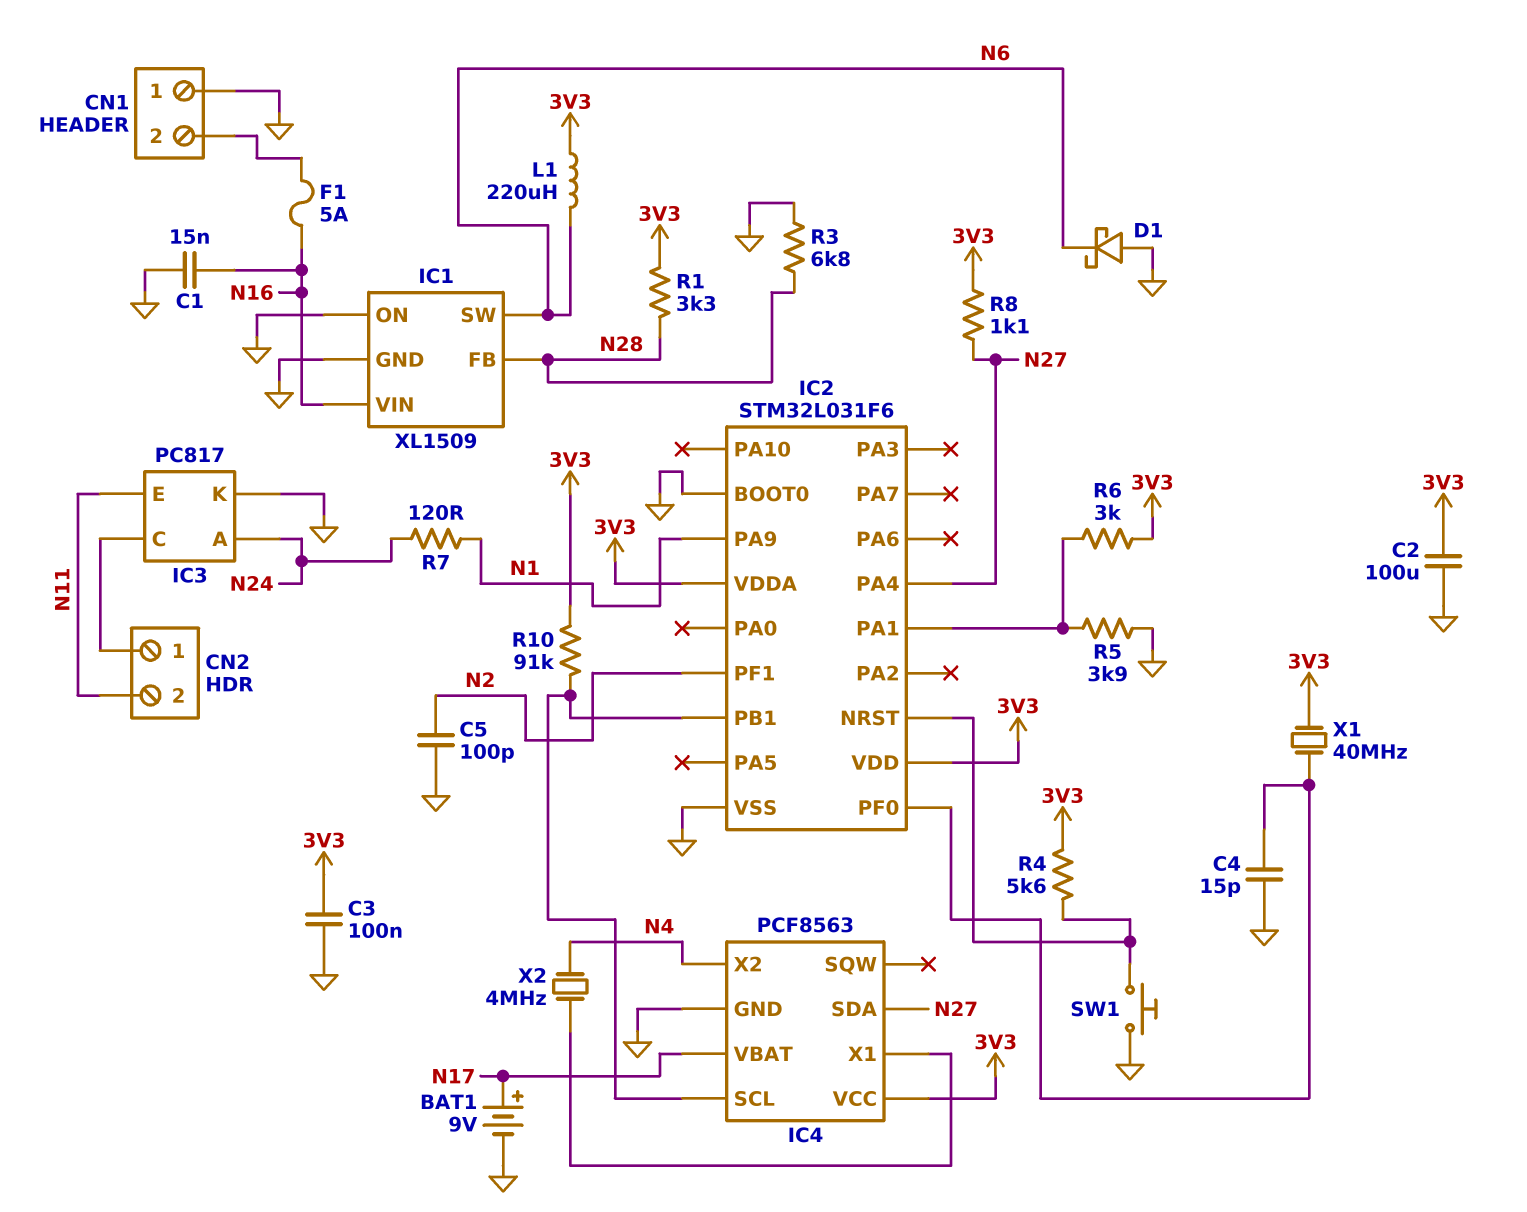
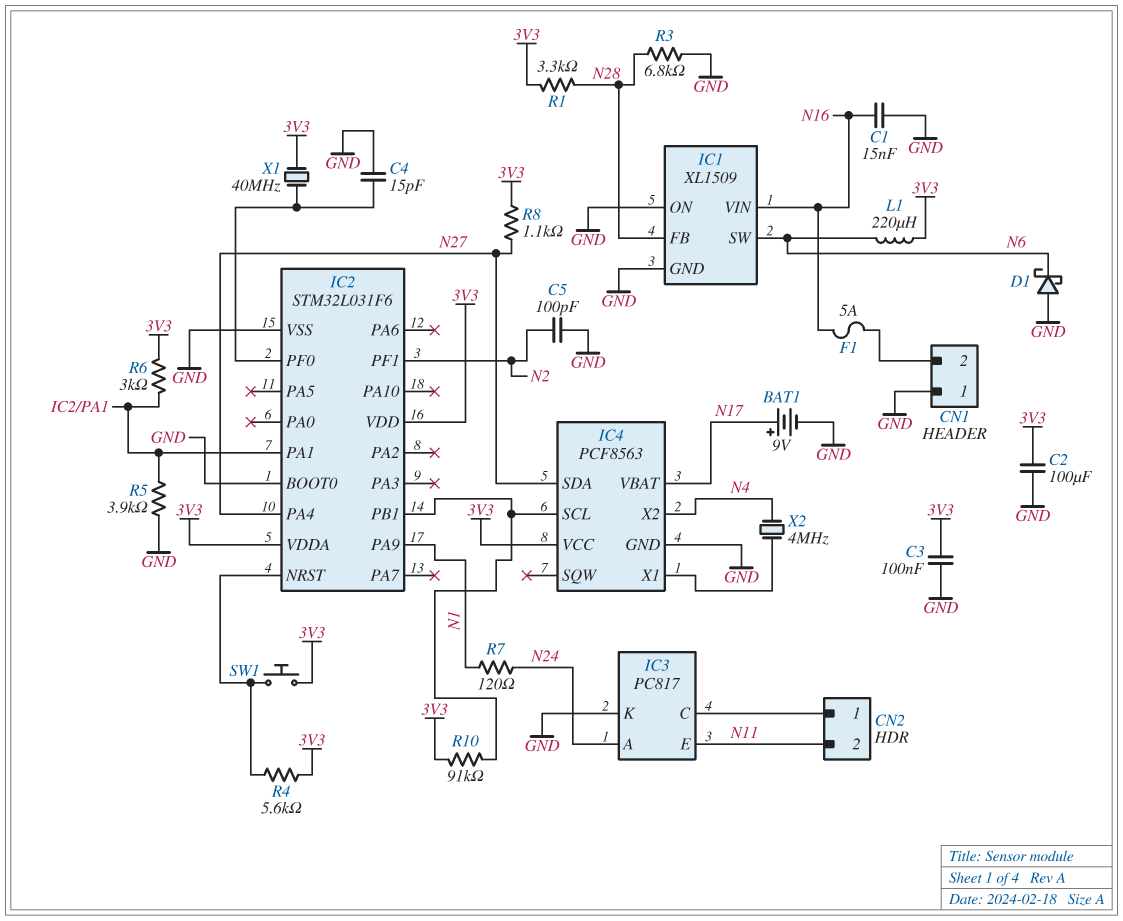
SW1: button (GND, IC2/NRST) -> button (3V3, IC2/NRST)

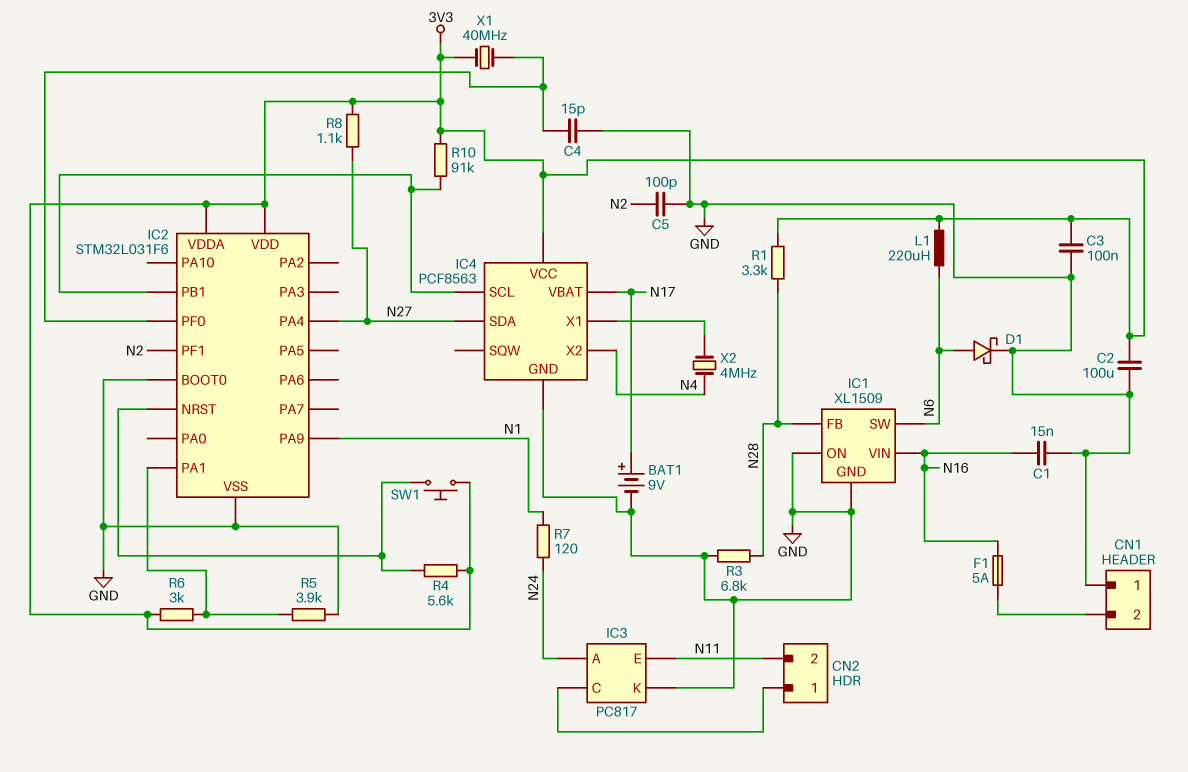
D1: schottky (A GND, K N6) -> schottky (A N6, K GND)

